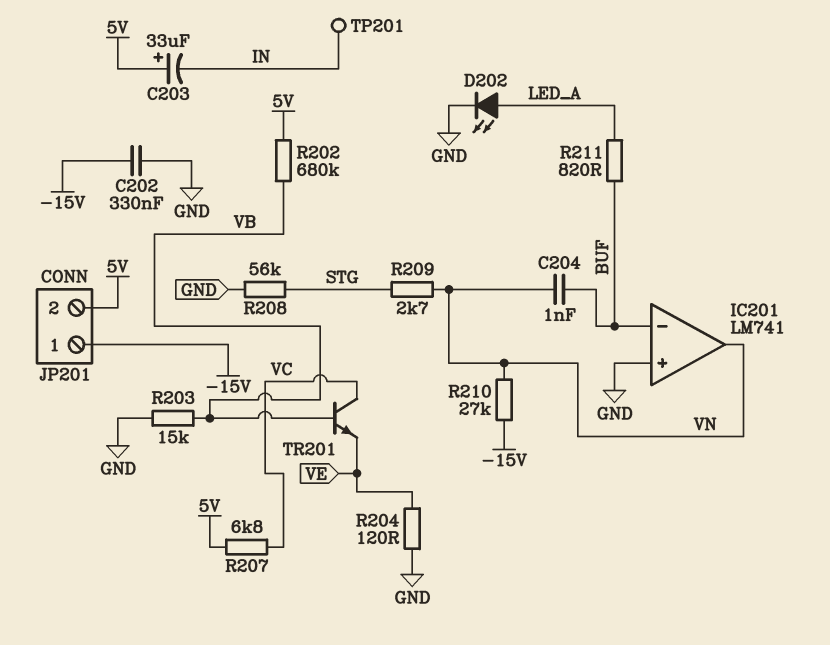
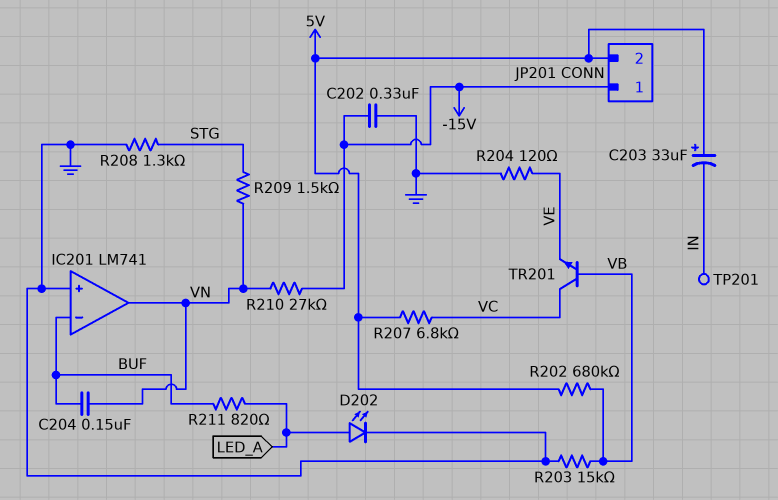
C204: 1nF (BUF, VN) -> 150nF (BUF, VN)
R208: 56k (GND, STG) -> 1.3k (GND, STG)
R209: 2.7k (STG, VN) -> 1.5k (STG, VN)

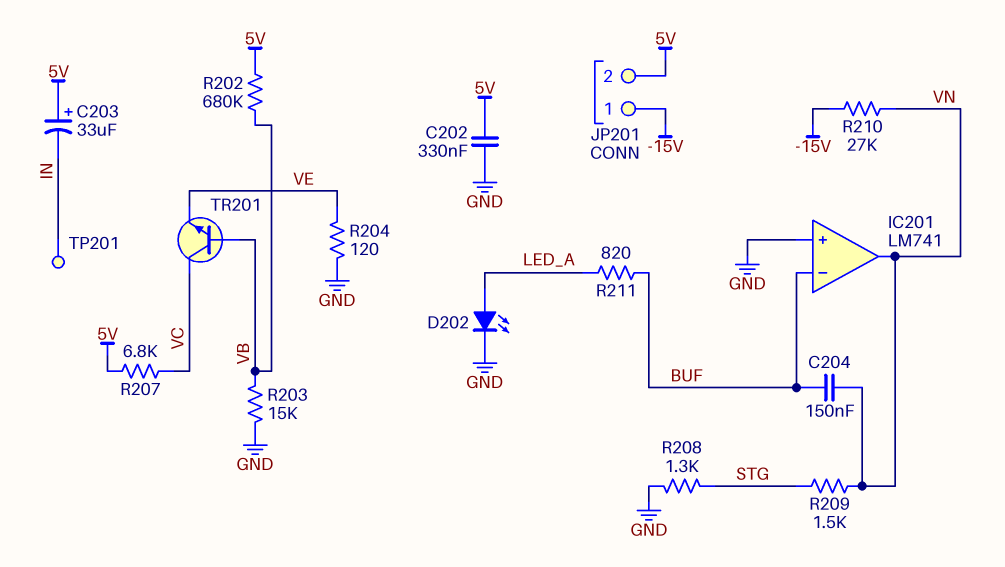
C202: 330nF (-15V, GND) -> 330nF (5V, GND)

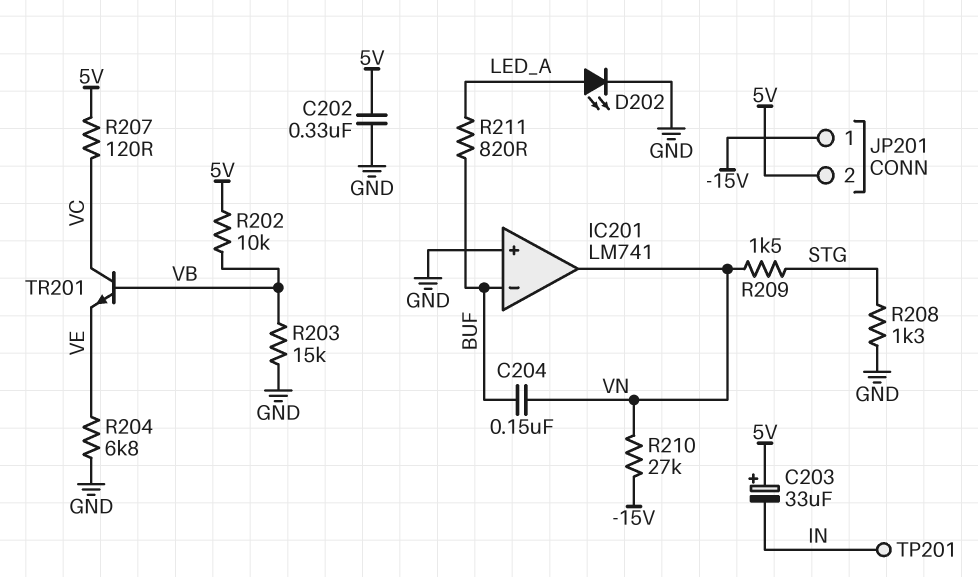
R202: 680k (5V, VB) -> 10k (5V, VB)
R204: 120 (GND, VE) -> 6.8k (GND, VE)
R207: 6.8k (5V, VC) -> 120 (5V, VC)

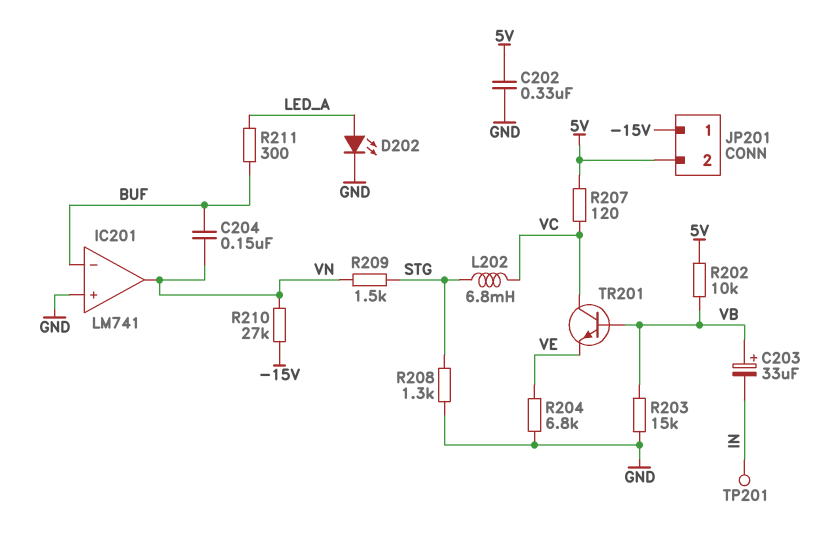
C203: 33uF (plus 5V, minus IN) -> 33uF (plus VB, minus IN)
L202: none -> 6.8mH (STG, VC)
R211: 820 (BUF, LED_A) -> 300 (BUF, LED_A)

